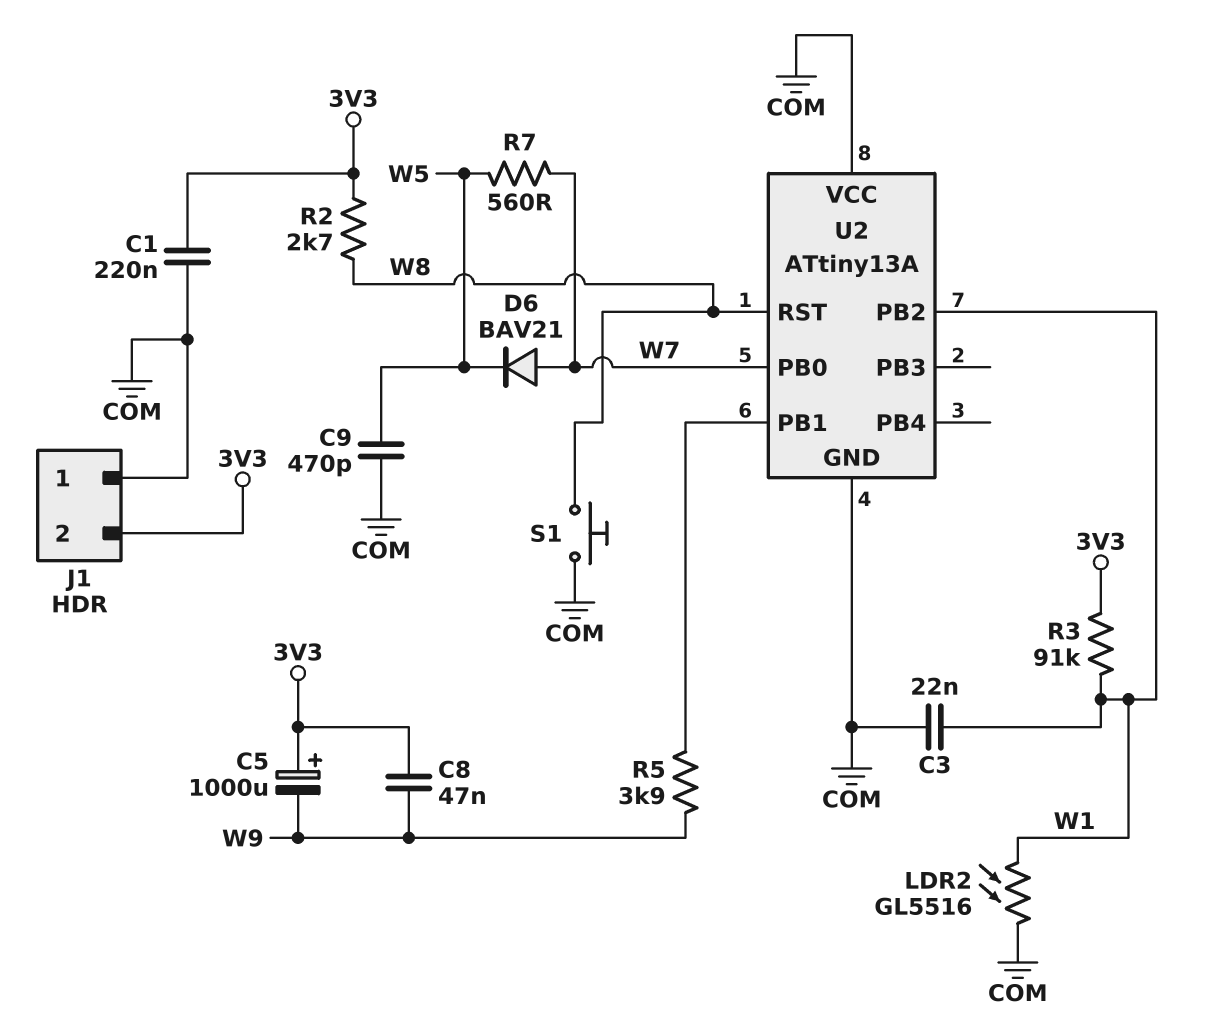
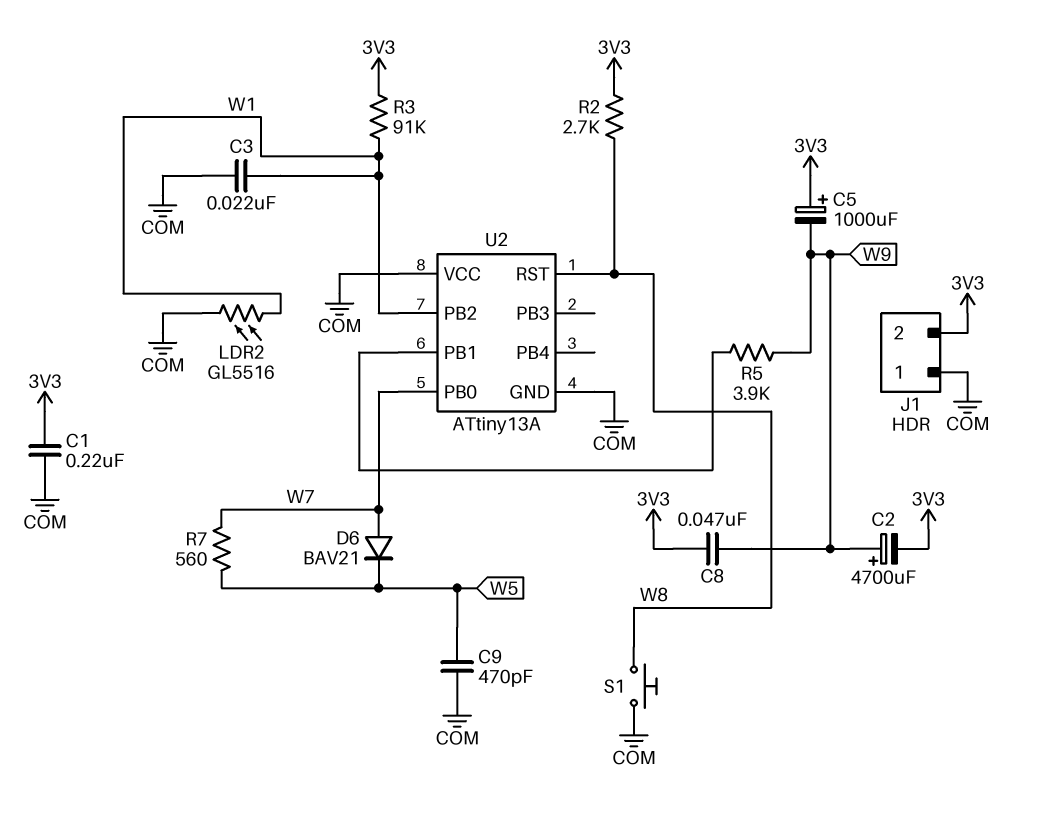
C2: none -> 4700uF (plus W9, minus 3V3)

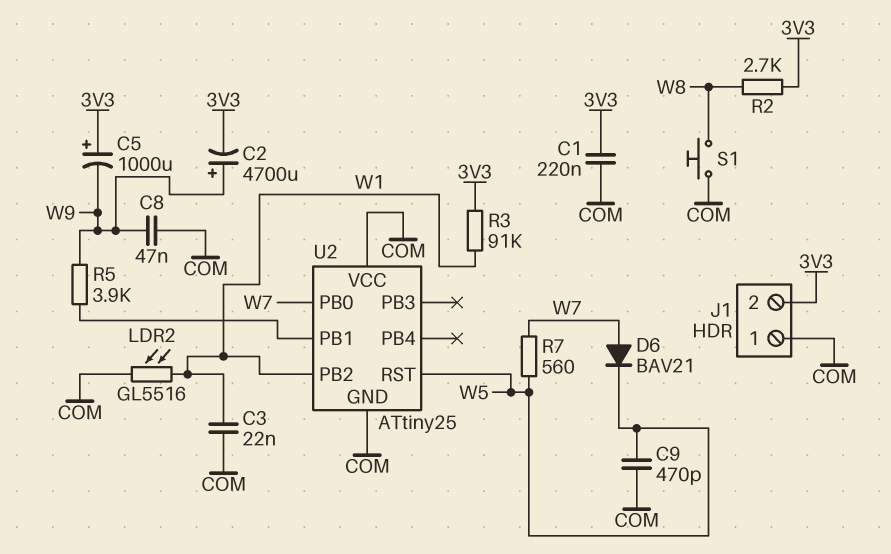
C8: 47nF (3V3, W9) -> 47nF (COM, W9)
U2: ATtiny13A -> ATtiny25
U2 pin RST: W8 -> W5

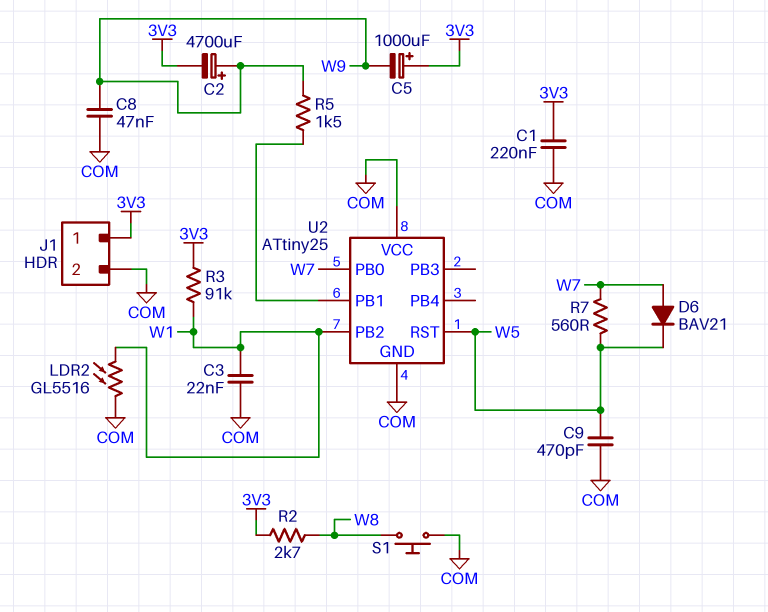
J1 pin 1: COM -> 3V3
J1 pin 2: 3V3 -> COM
R5: 3.9k (U2/PB1, W9) -> 1.5k (U2/PB1, W9)

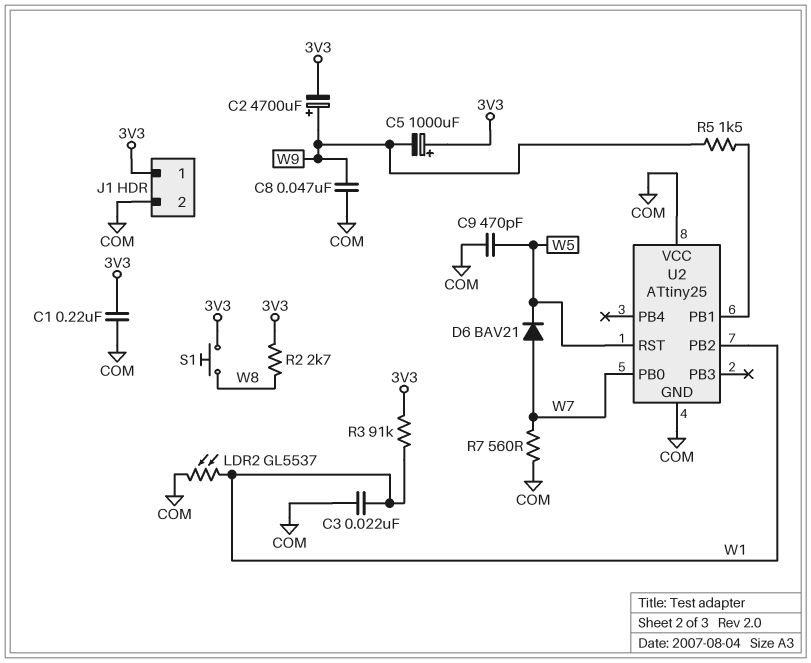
LDR2: GL5516 (COM, W1) -> GL5537 (COM, W1)
R7: 560 (W5, W7) -> 560 (COM, W7)
S1: button (COM, W8) -> button (3V3, W8)

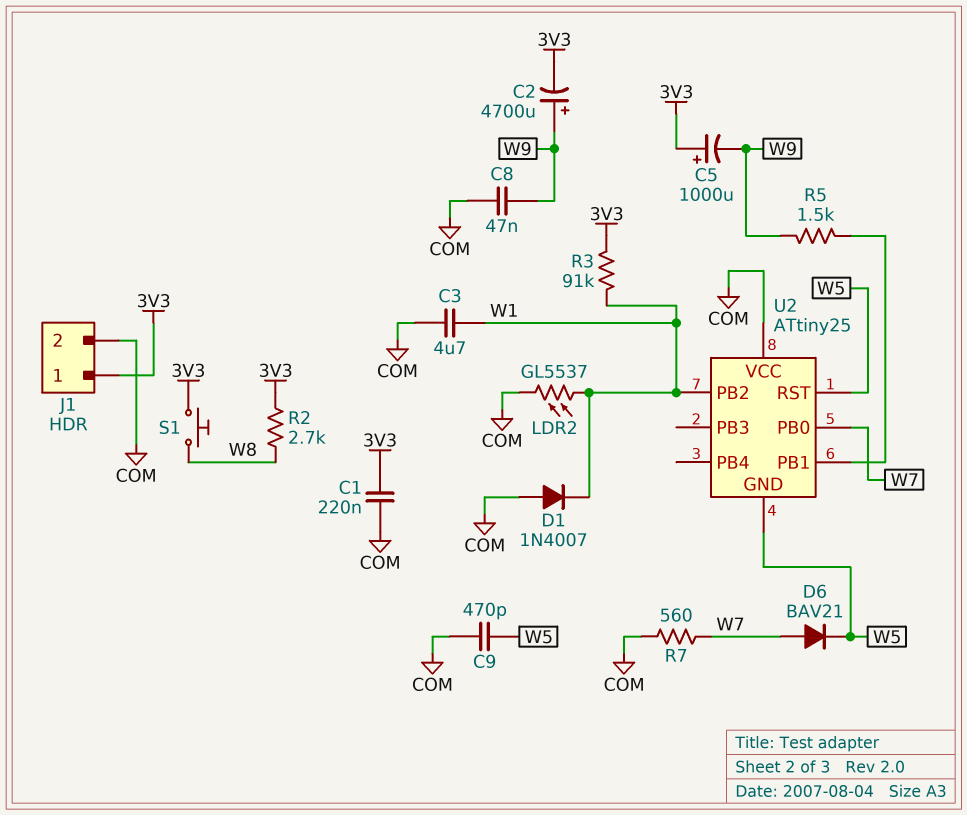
C3: 22nF (COM, W1) -> 4.7uF (COM, W1)
D1: none -> diode 1N4007 (A COM, K W1)
U2 pin GND: COM -> W5

